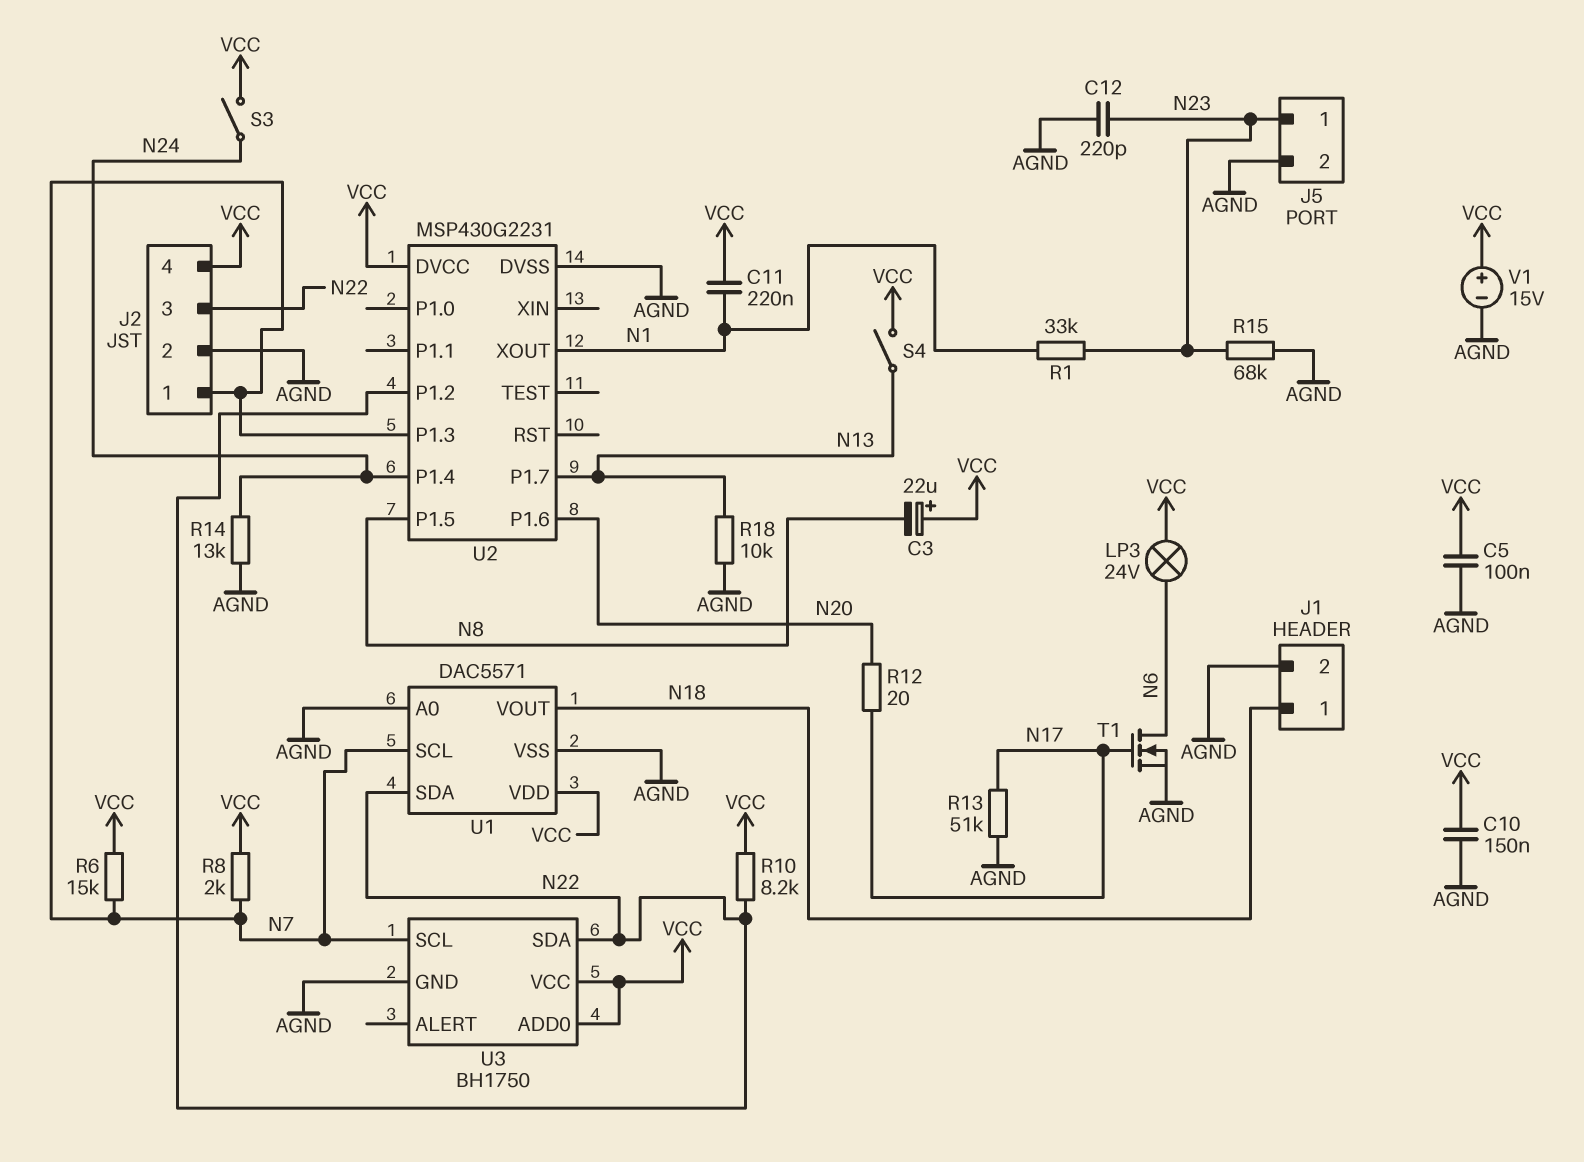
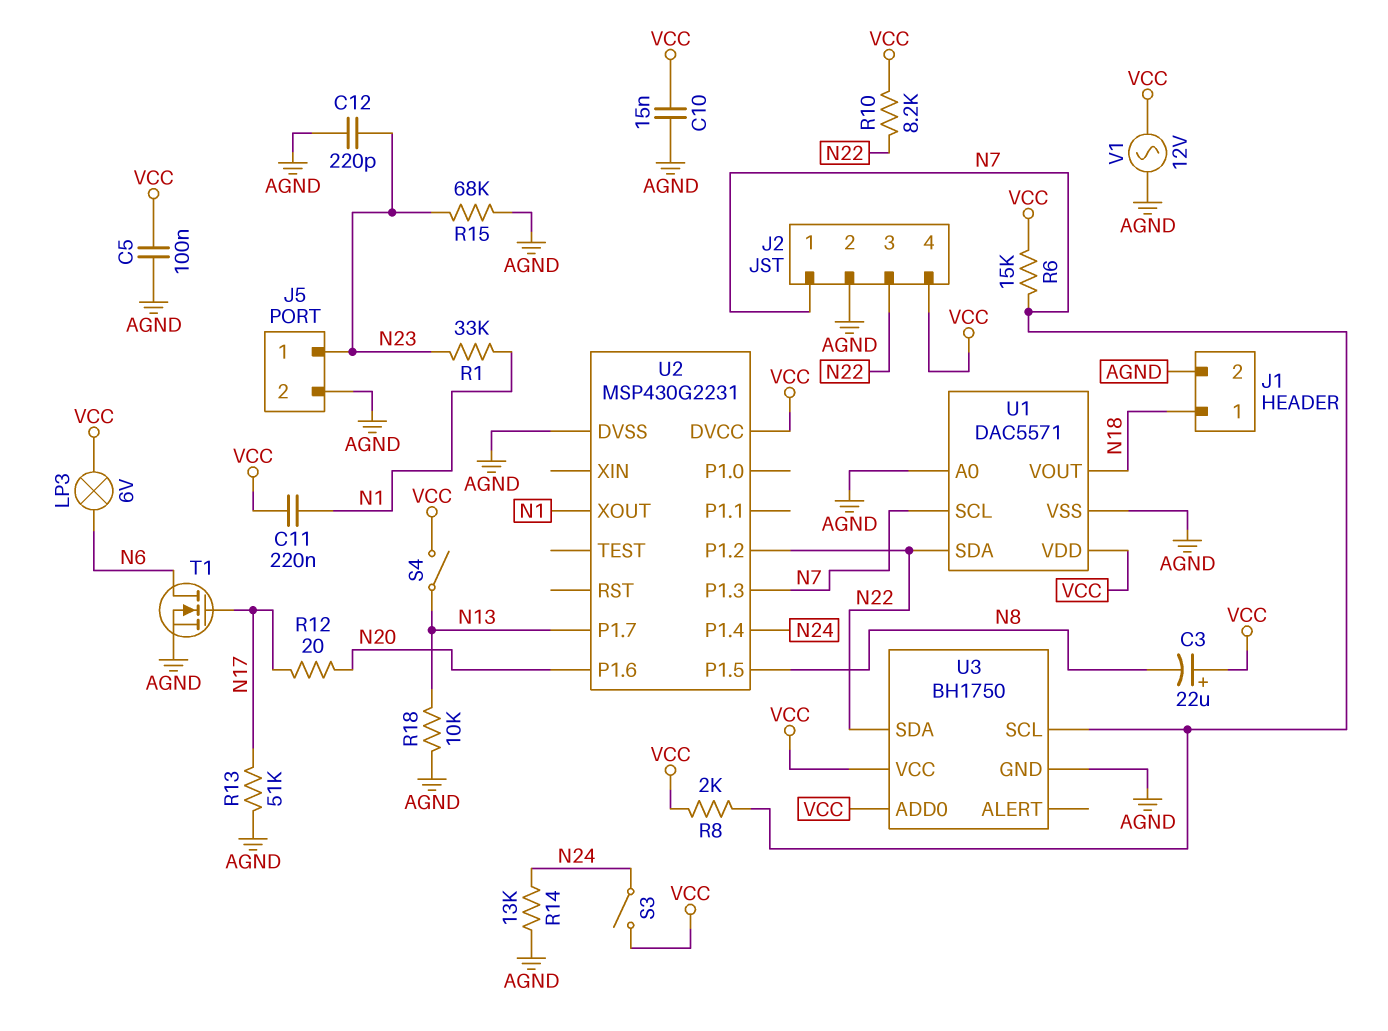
C10: 150nF (AGND, VCC) -> 15nF (AGND, VCC)
LP3: lamp 24V (N6, VCC) -> lamp 6V (N6, VCC)
V1: 15V (plus VCC, minus AGND) -> AC 12V (AGND, VCC)

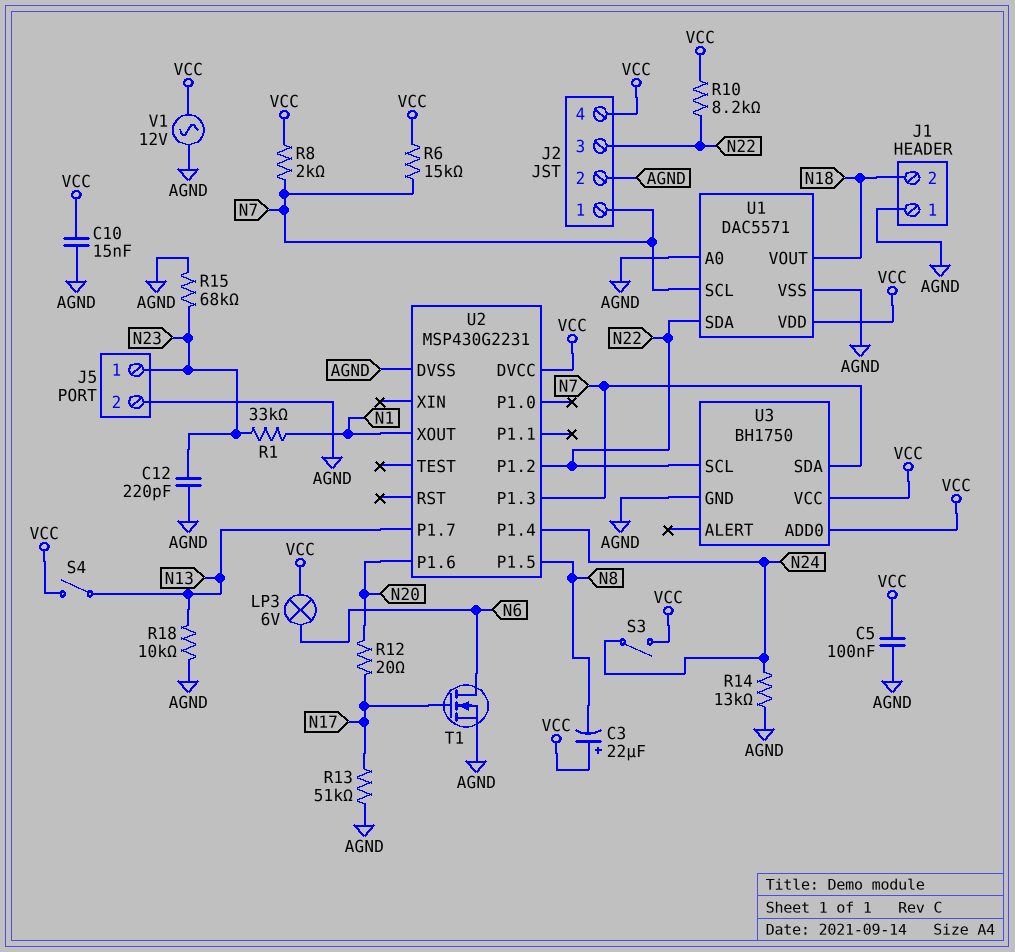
C11: 220nF (N1, VCC) -> none
J1 pin 1: N18 -> AGND
J1 pin 2: AGND -> N18
U3 pin SCL: N7 -> N22
U3 pin SDA: N22 -> N7

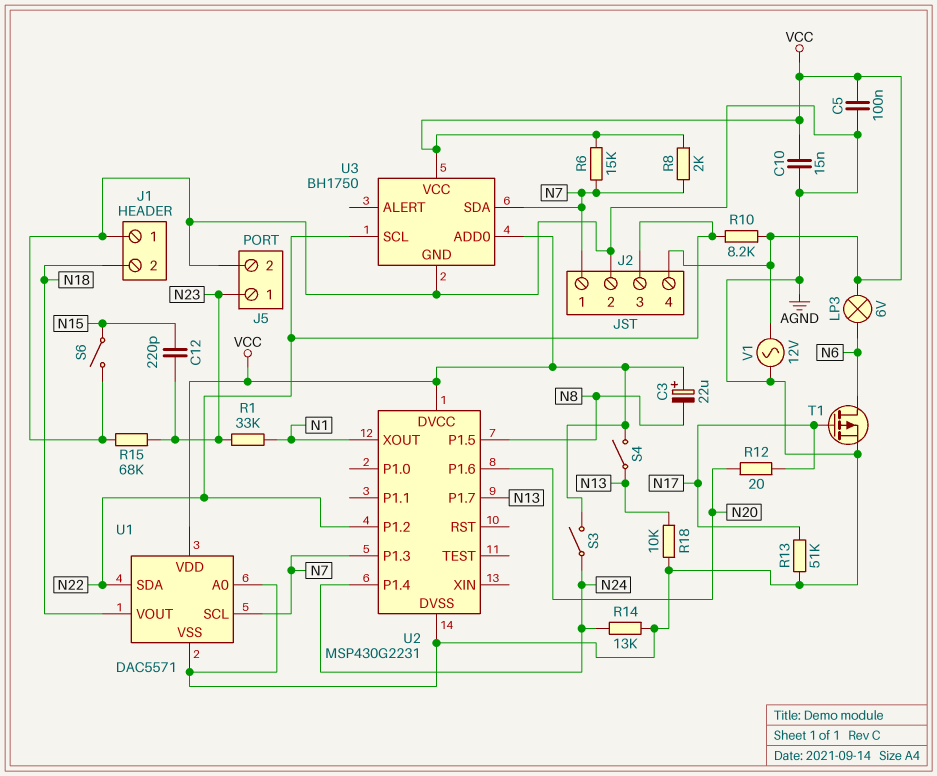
C12: 220pF (AGND, N23) -> 220pF (N15, N23)
S6: none -> switch (AGND, N15)
T1: NMOS (G N17, D N6, S AGND) -> PMOS (G N17, D N6, S AGND)

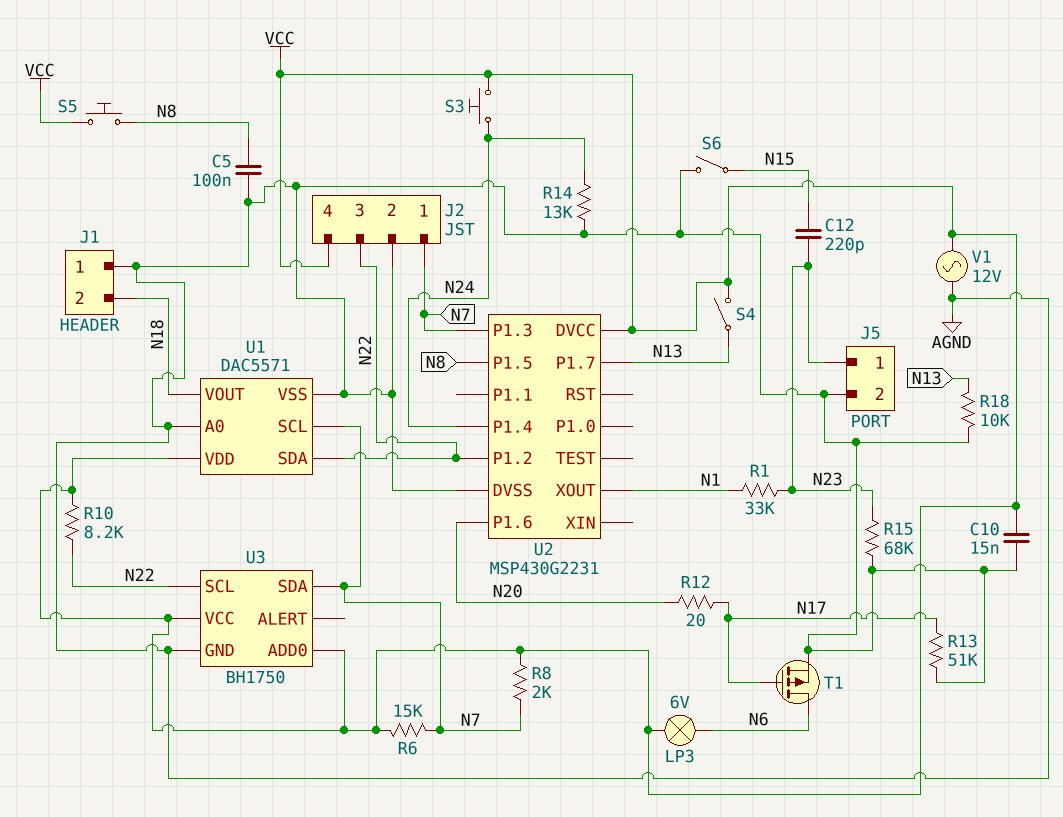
C3: 22uF (plus VCC, minus N8) -> none
C5: 100nF (AGND, VCC) -> 100nF (AGND, N8)
S3: switch (N24, VCC) -> button (N24, VCC)
S5: none -> button (N8, VCC)

